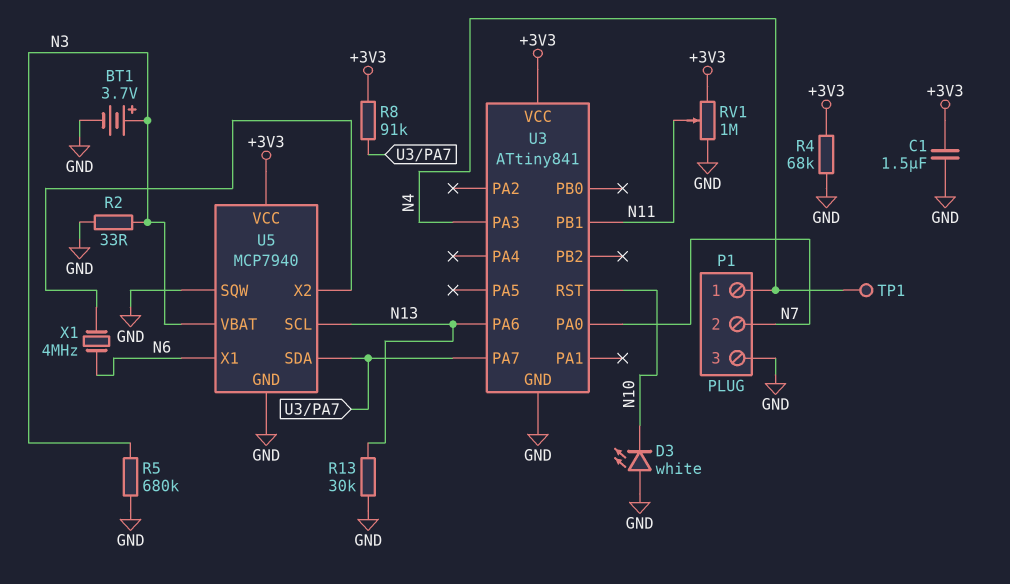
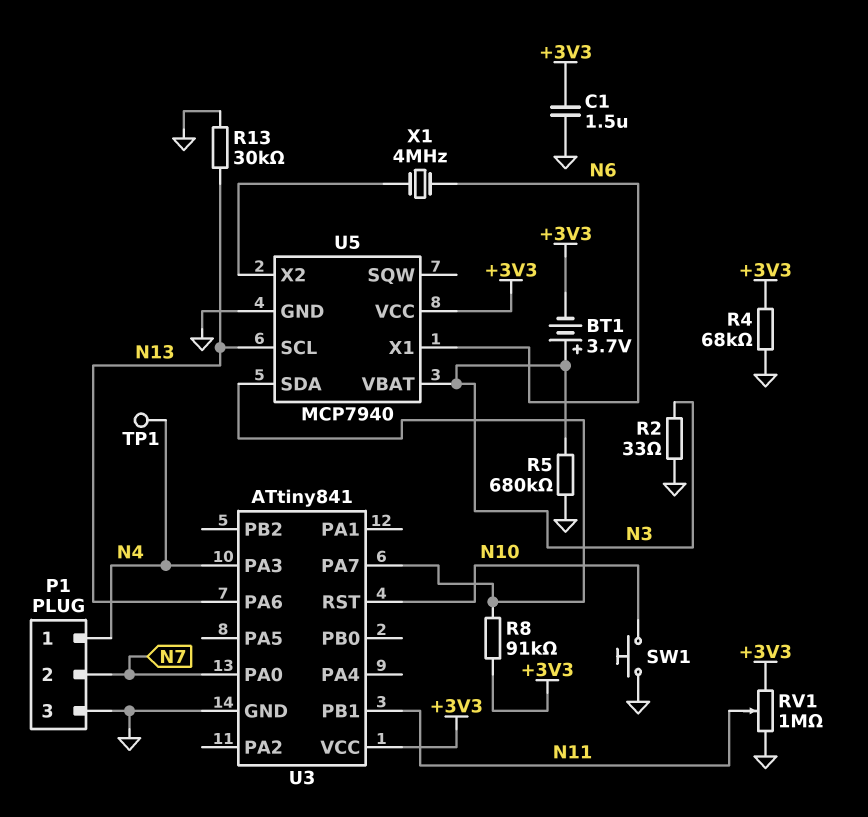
BT1: 3.7V (plus N3, minus GND) -> 3.7V (plus N3, minus +3V3)
D3: LED white (A GND, K N10) -> none
SW1: none -> button (GND, N10)
U5 pin SQW: GND -> none

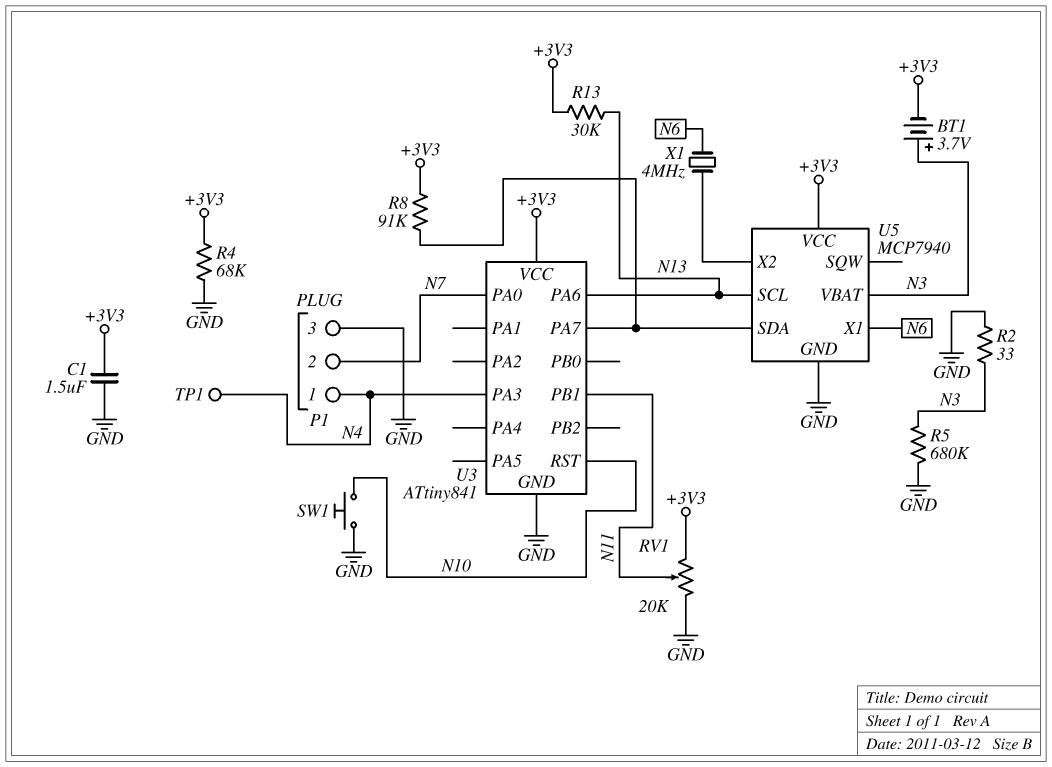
R13: 30k (GND, N13) -> 30k (+3V3, N13)
RV1: 1M (+3V3, GND, wiper N11) -> 20k (+3V3, GND, wiper N11)

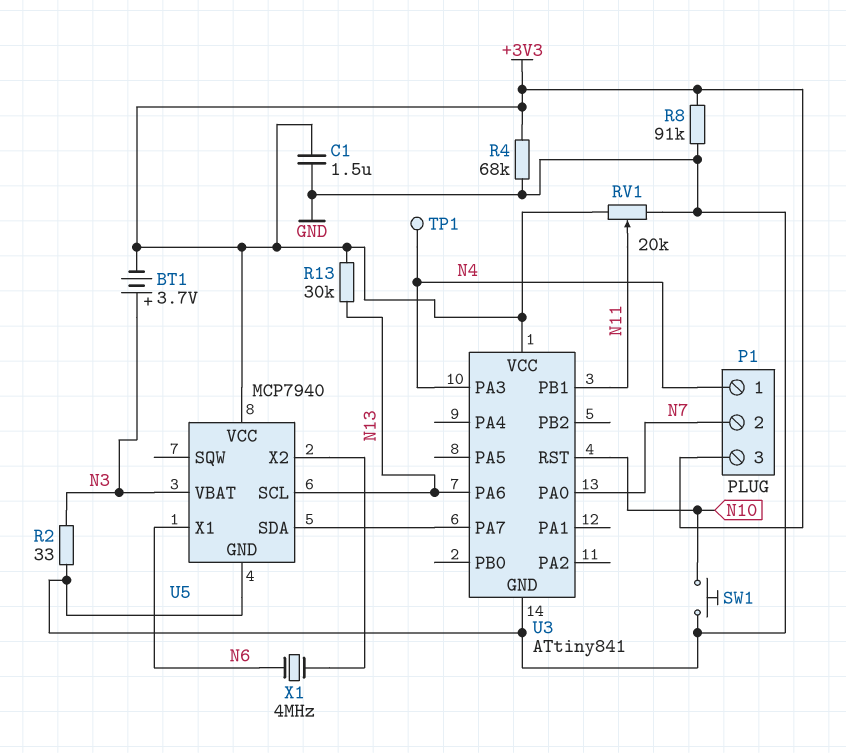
P1 pin 3: GND -> +3V3
R5: 680k (GND, N3) -> none
R8: 91k (+3V3, U3/PA7) -> 91k (+3V3, GND)

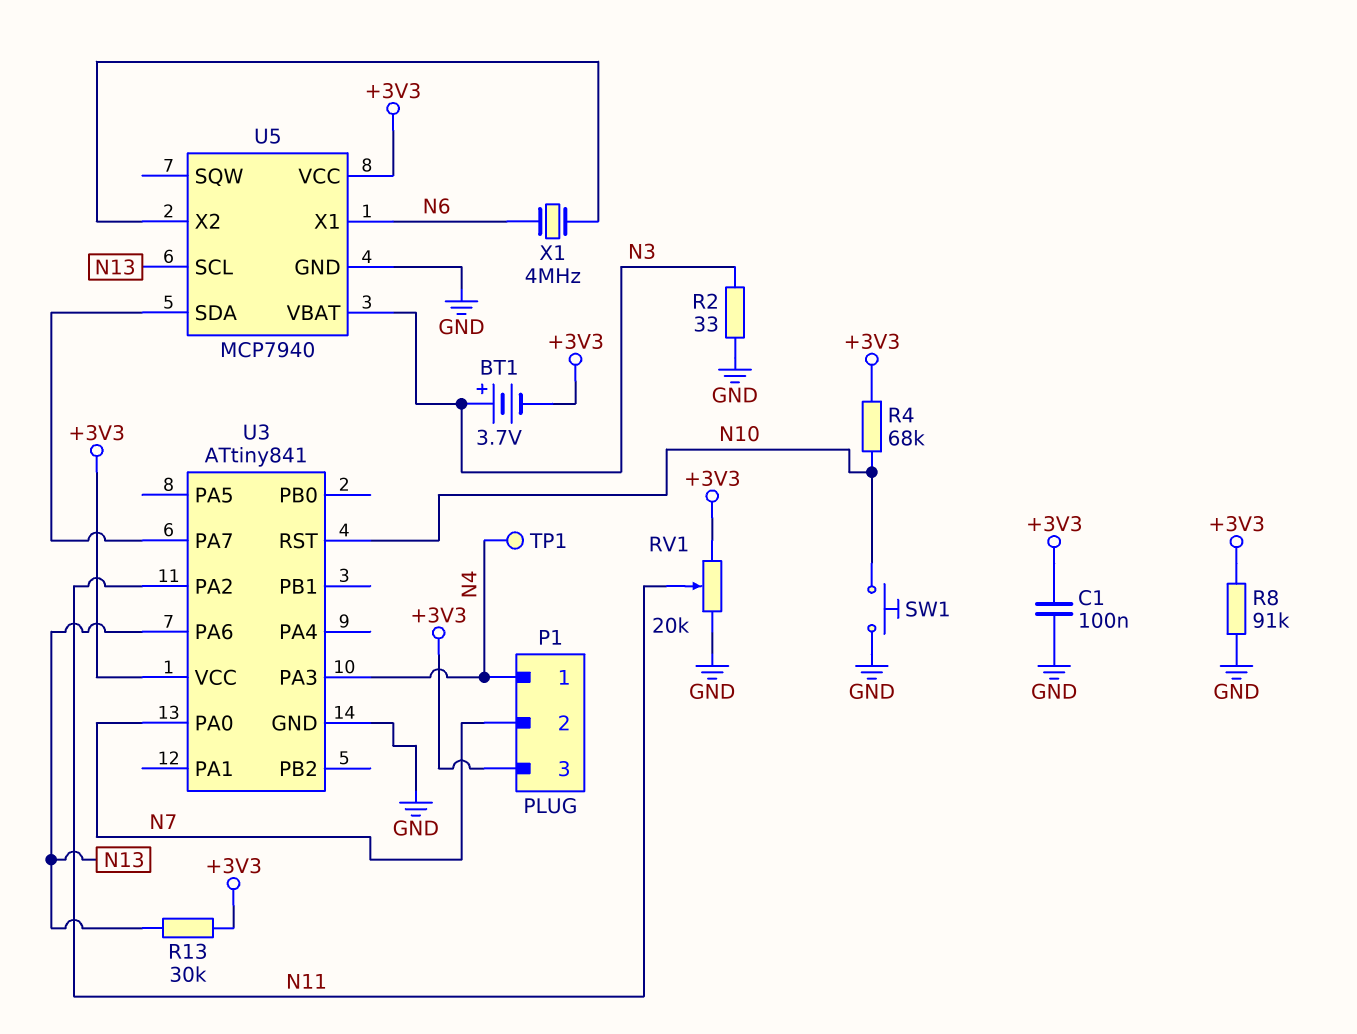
C1: 1.5uF (+3V3, GND) -> 100nF (+3V3, GND)
R4: 68k (+3V3, GND) -> 68k (+3V3, N10)
U3 pin PA2: none -> N11
U3 pin PB1: N11 -> none

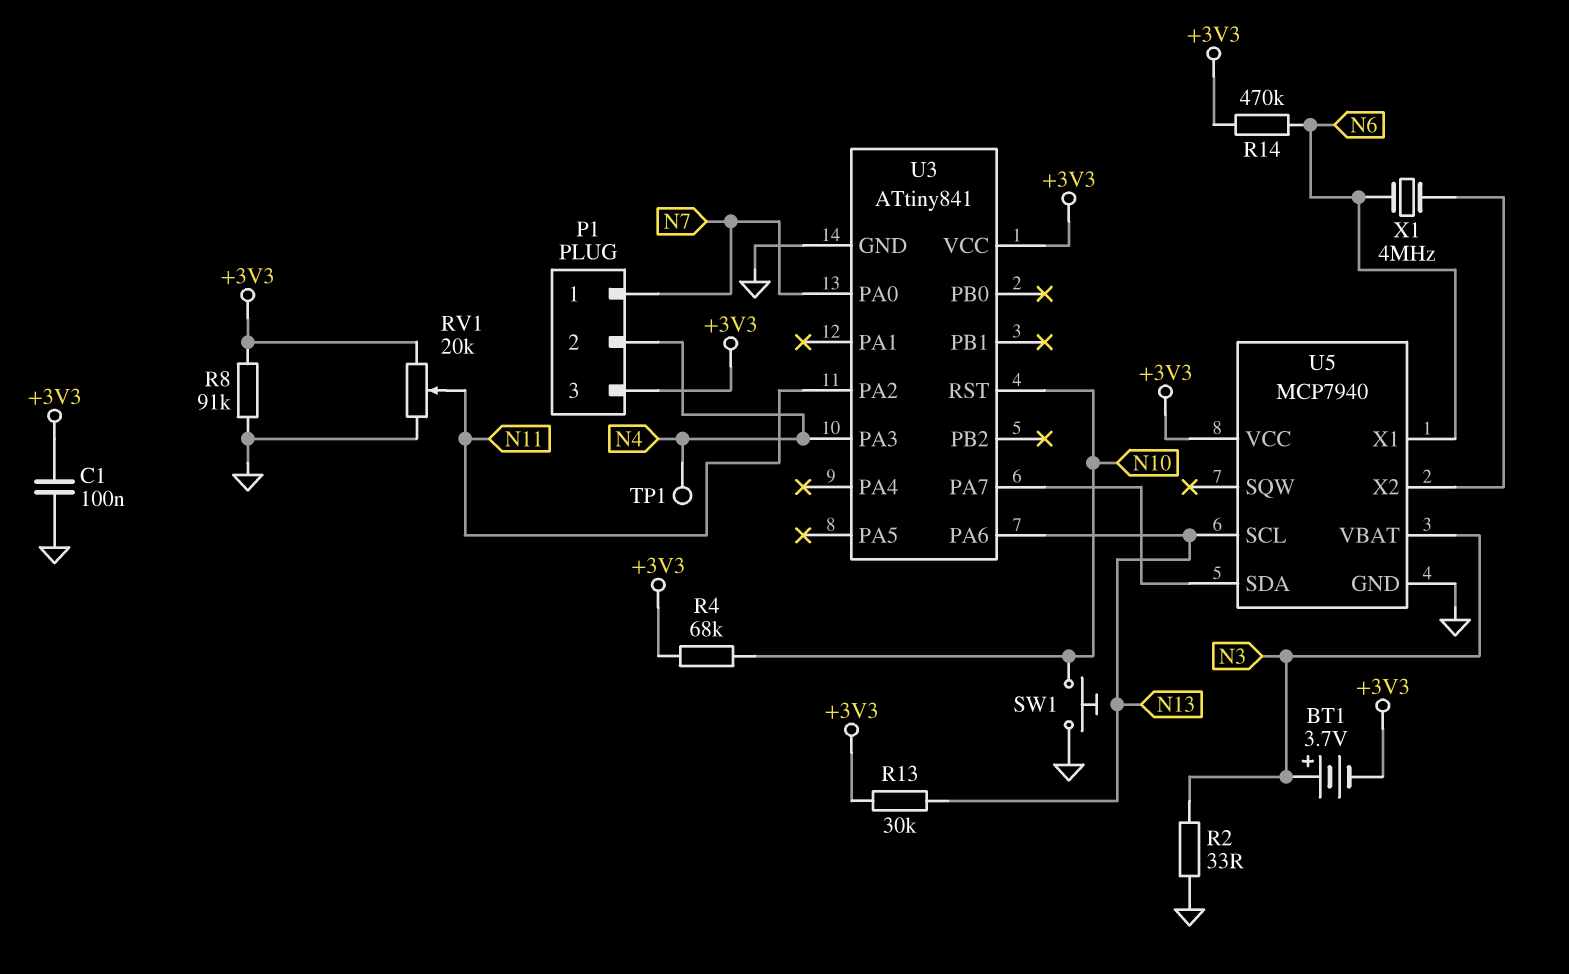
P1 pin 1: N4 -> N7
P1 pin 2: N7 -> N4
R14: none -> 470k (+3V3, N6)

